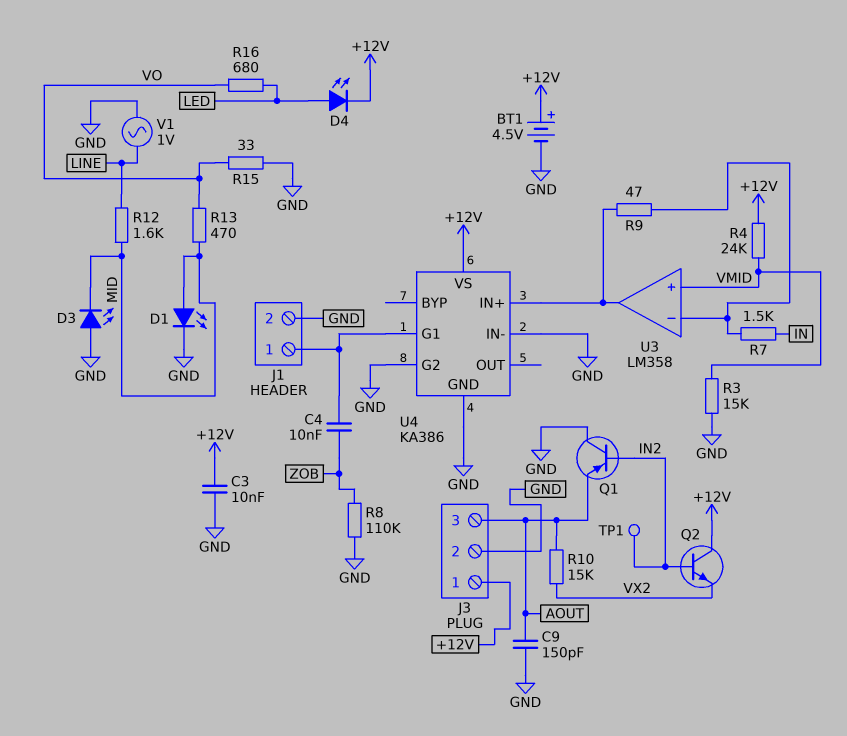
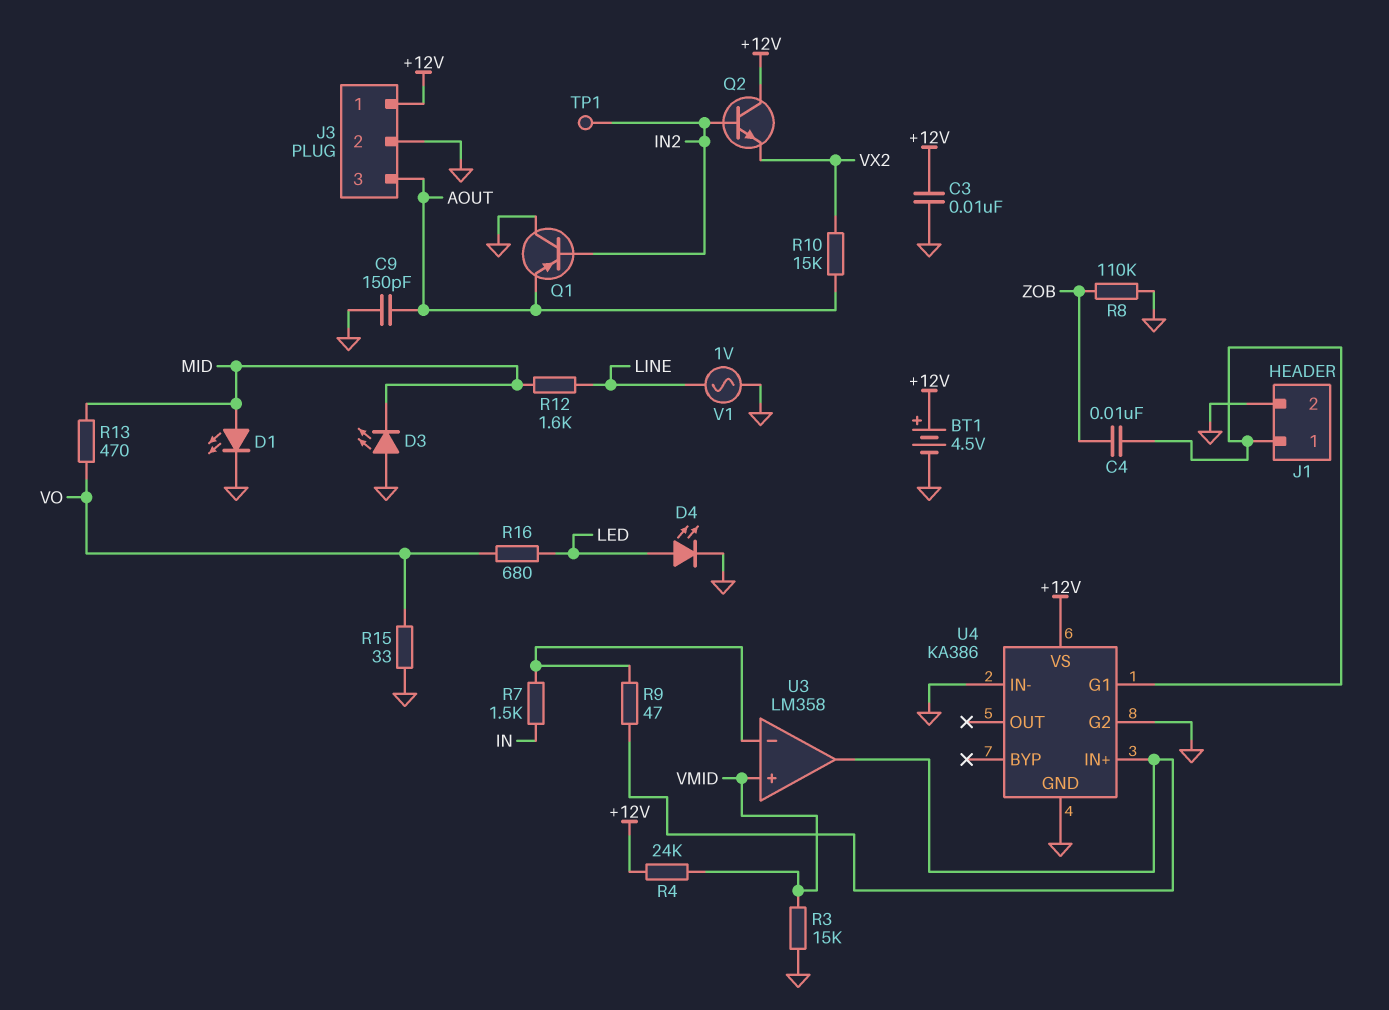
D4: LED (A LED, K +12V) -> LED (A LED, K GND)

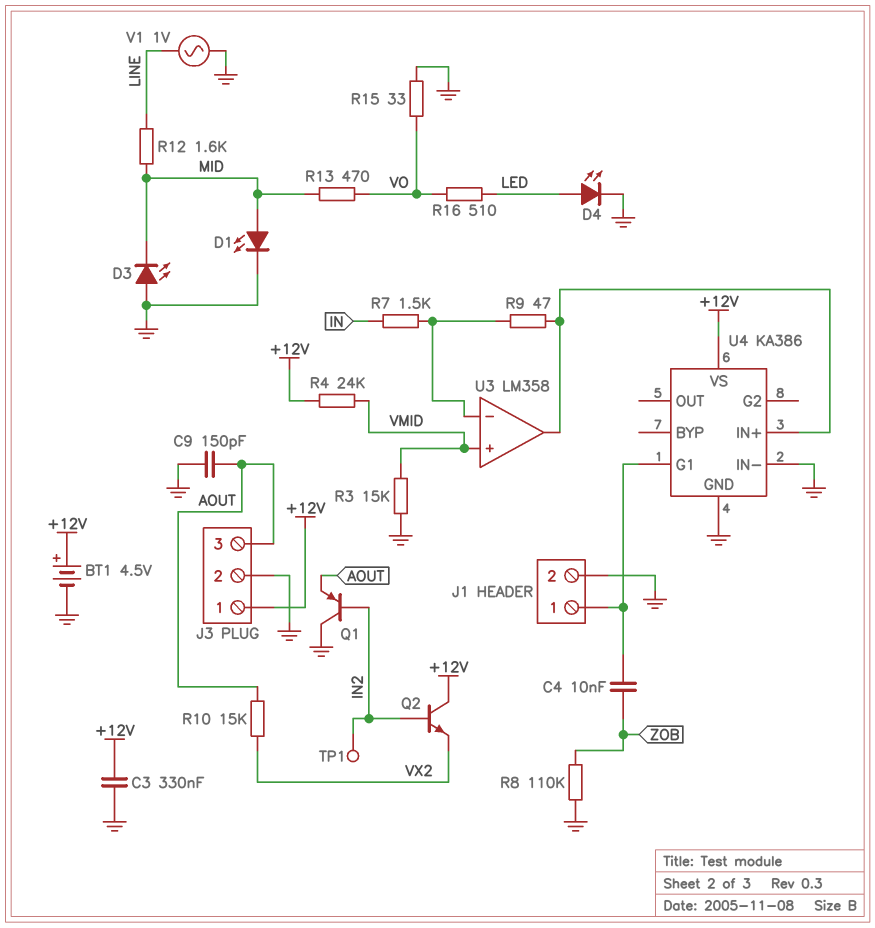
C3: 10nF (+12V, GND) -> 330nF (+12V, GND)
R16: 680 (LED, VO) -> 510 (LED, VO)
U4 pin G2: GND -> none

